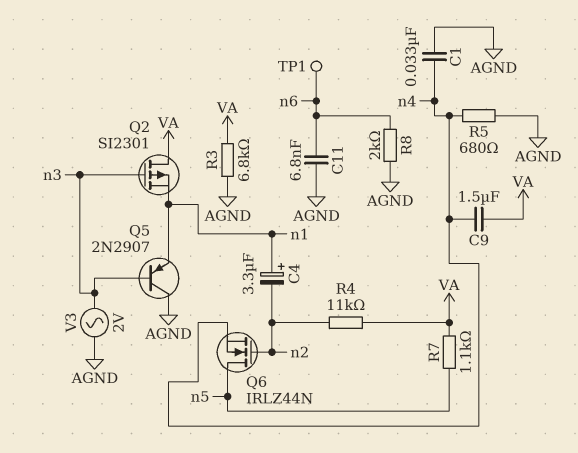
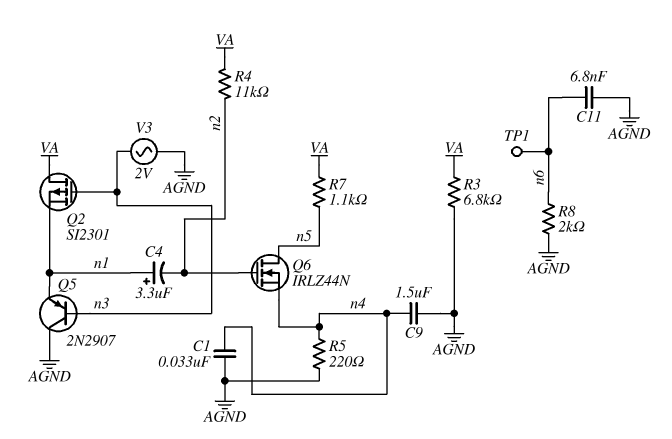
C9: 1.5uF (VA, n4) -> 1.5uF (AGND, n4)
R5: 680 (AGND, n4) -> 220 (AGND, n4)

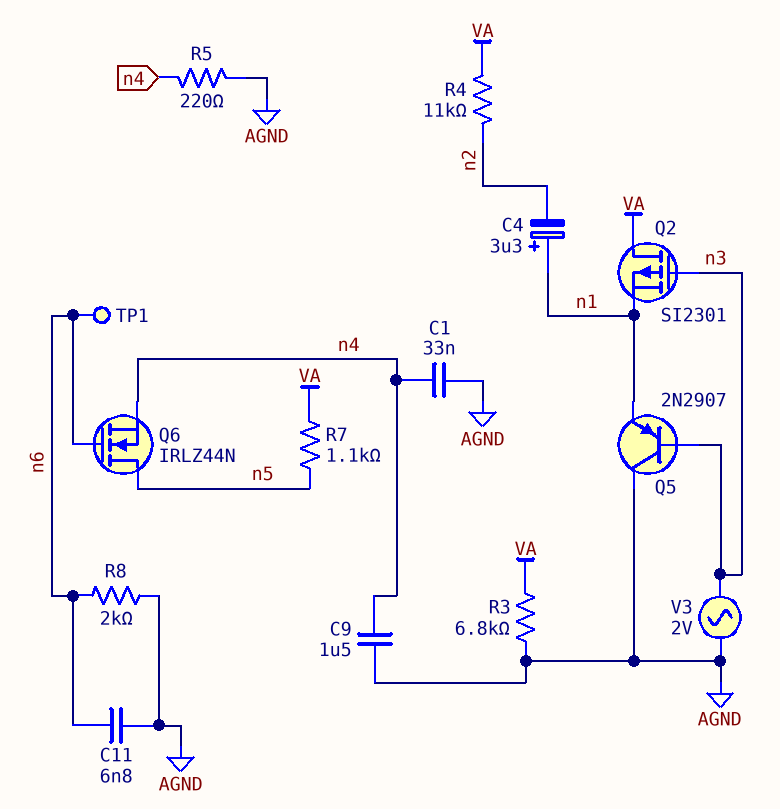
Q6: NMOS IRLZ44N (G n2, D n5, S n4) -> NMOS IRLZ44N (G n6, D n5, S n4)

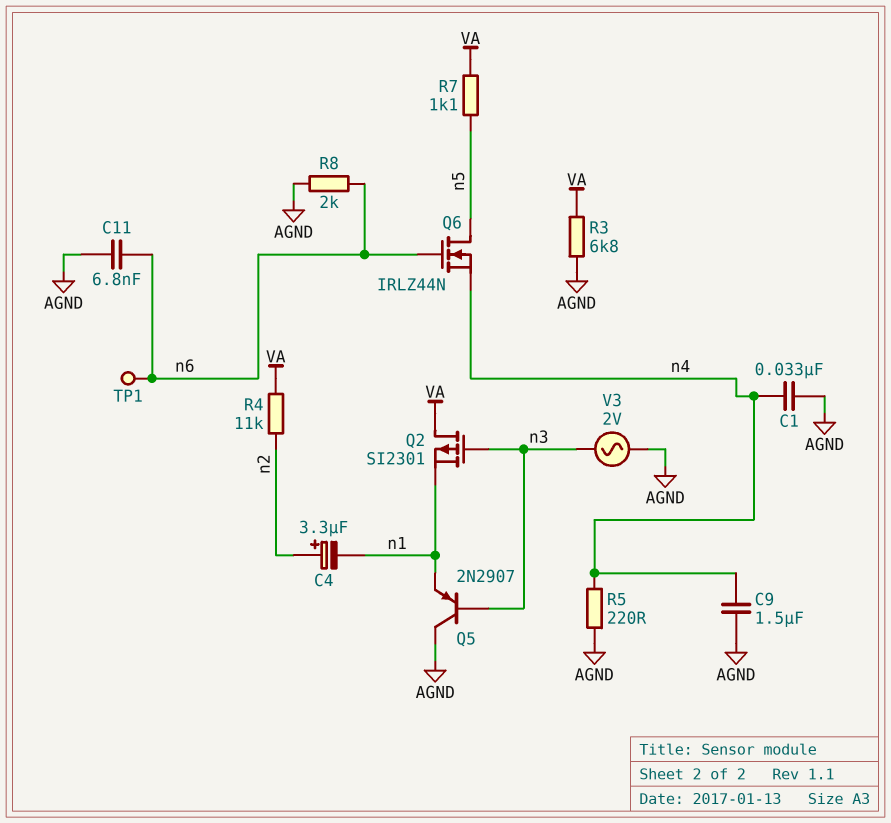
C4: 3.3uF (plus n1, minus n2) -> 3.3uF (plus n2, minus n1)

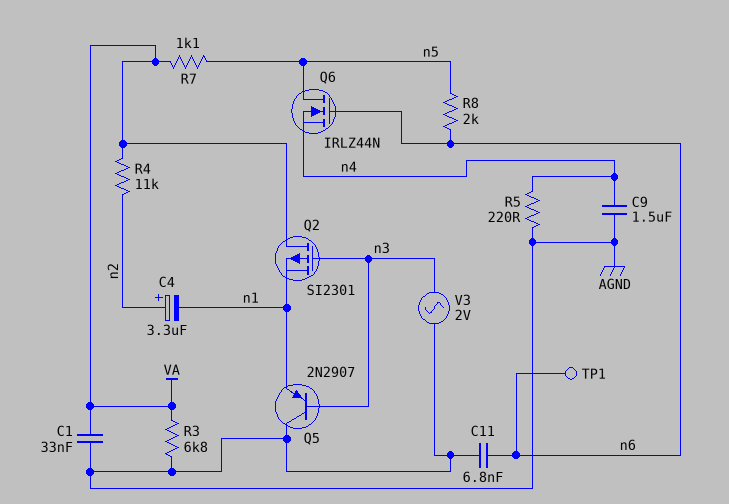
C1: 33nF (AGND, n4) -> 33nF (AGND, VA)
R8: 2k (AGND, n6) -> 2k (n5, n6)

